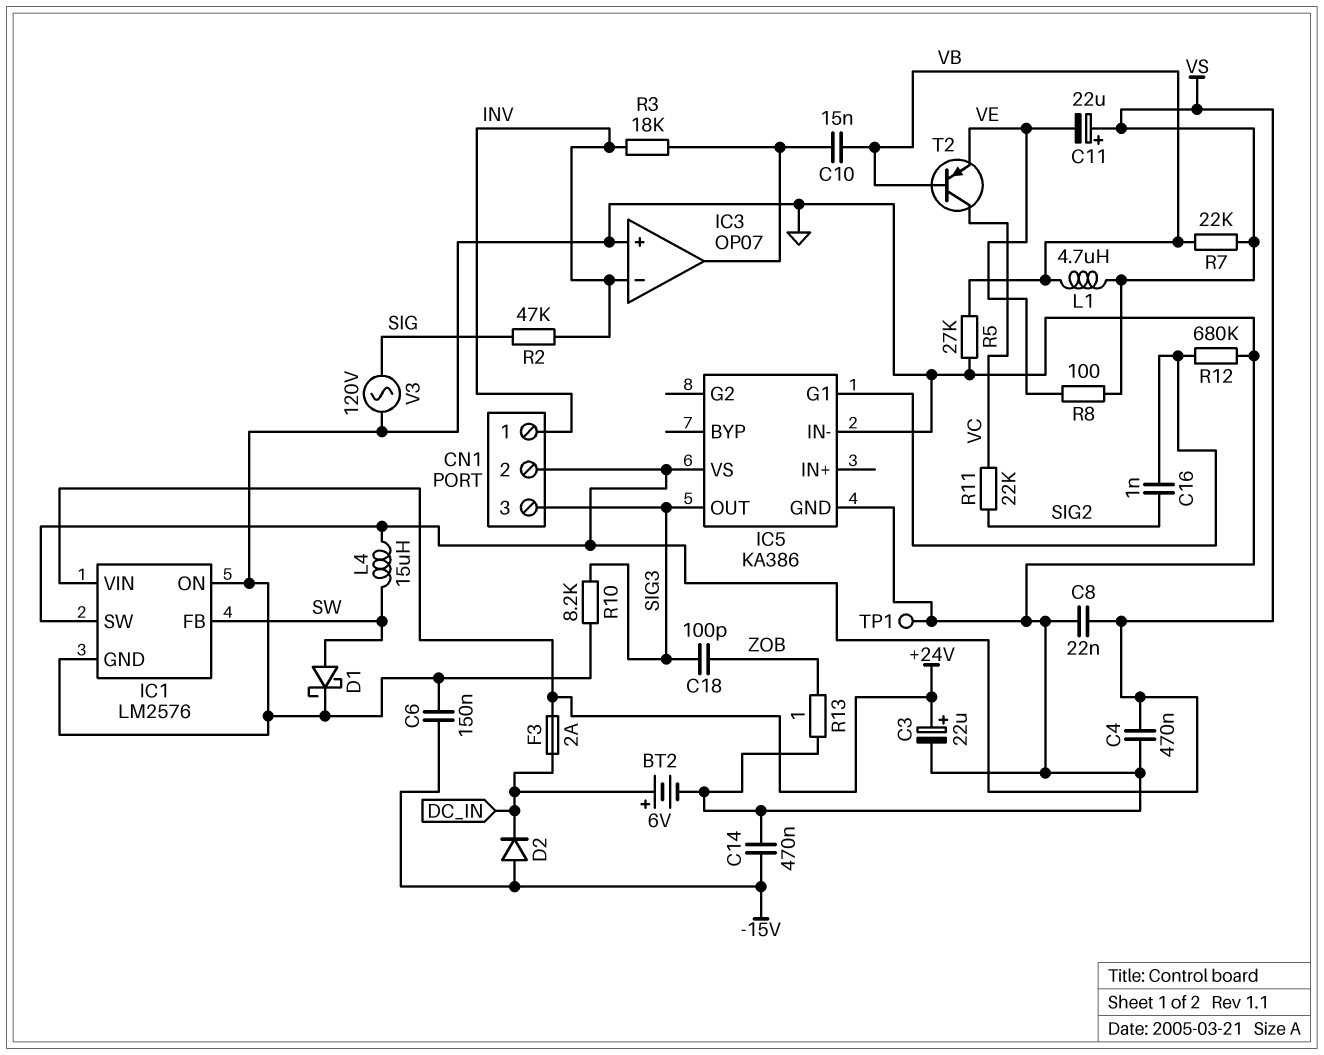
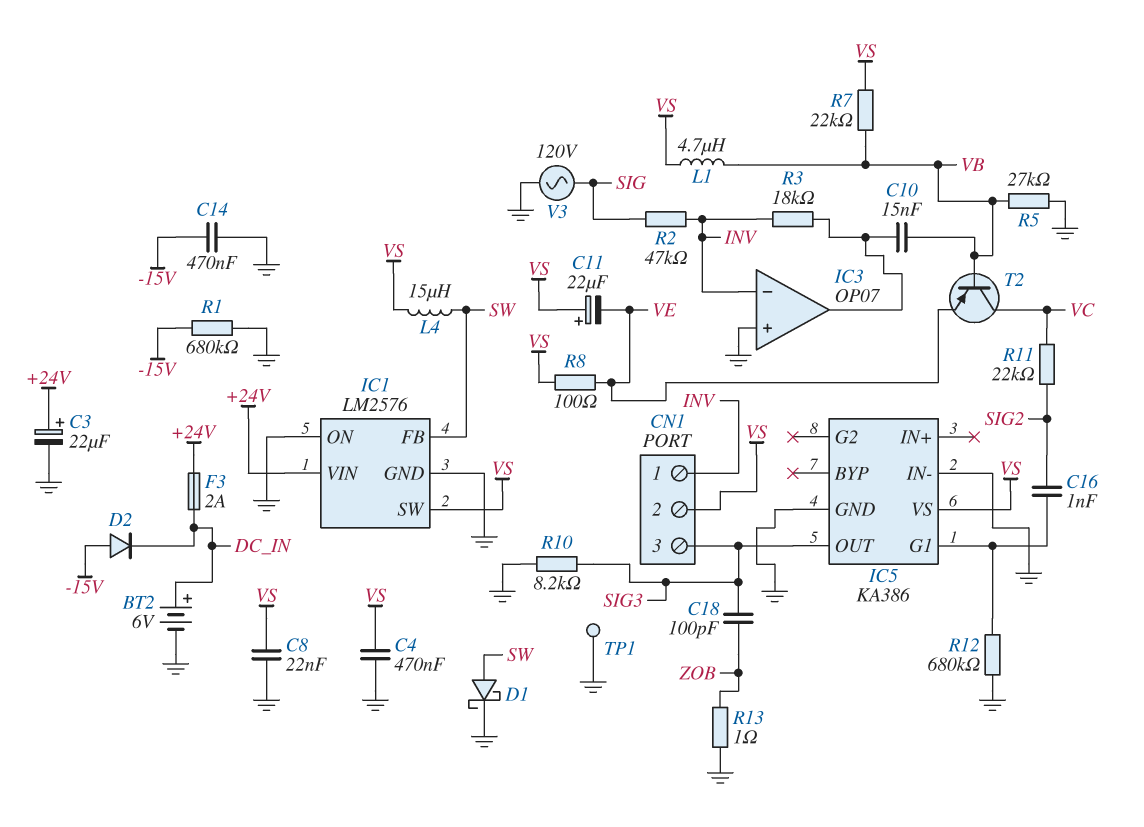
C6: 150nF (-15V, GND) -> none
R1: none -> 680k (-15V, GND)

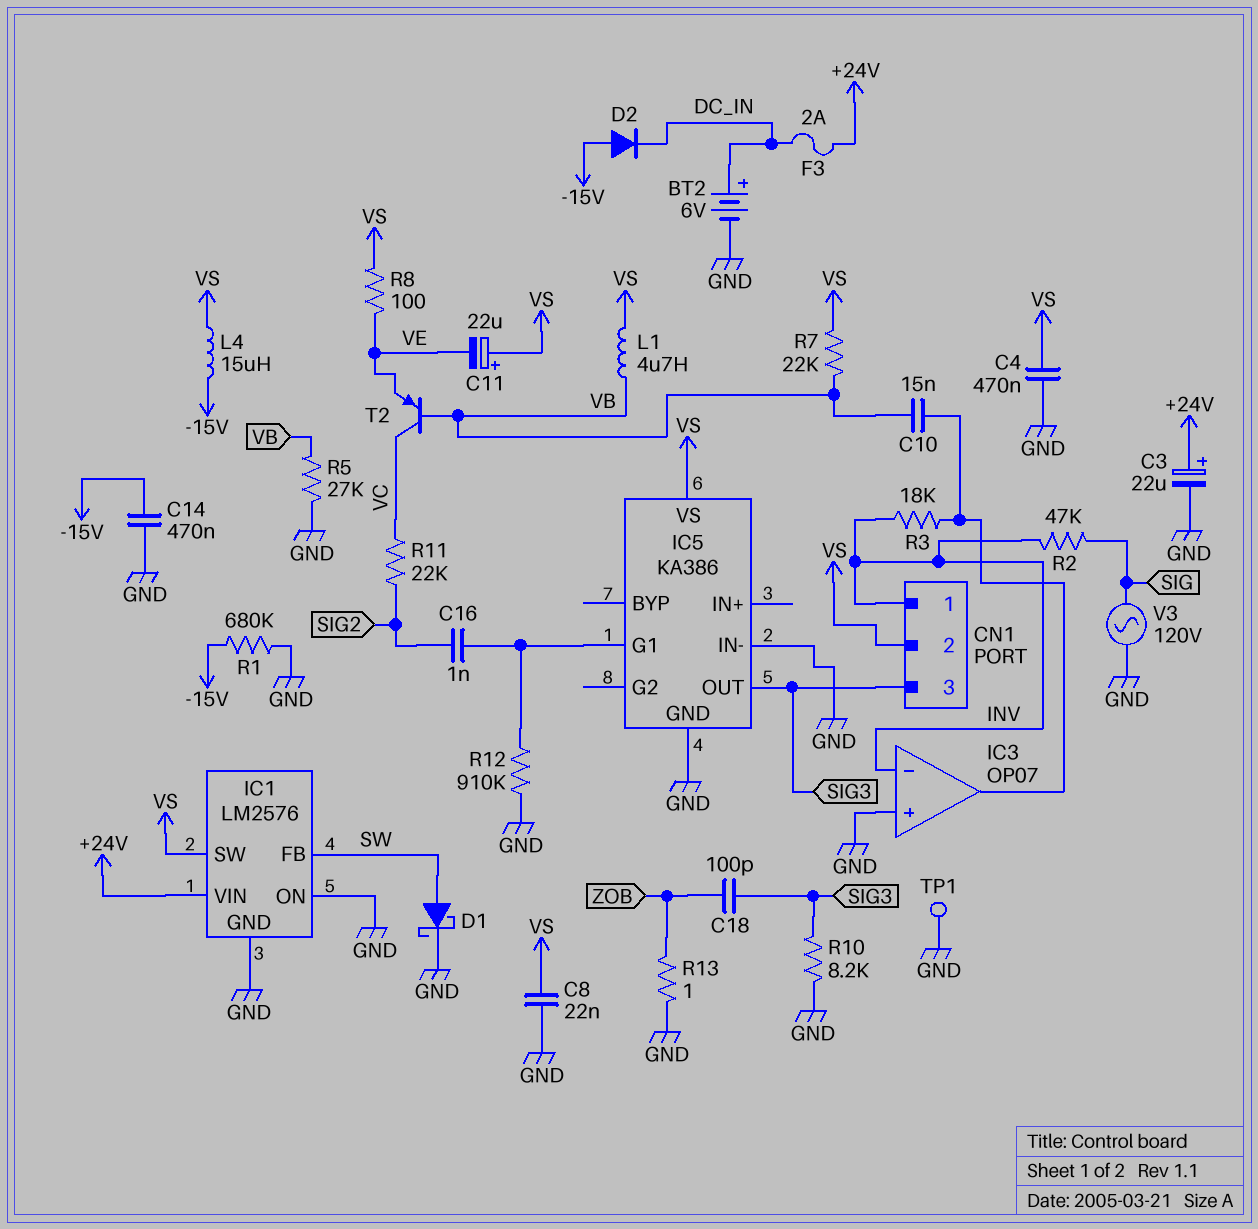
L4: 15uH (SW, VS) -> 15uH (-15V, VS)
R12: 680k (GND, IC5/G1) -> 910k (GND, IC5/G1)

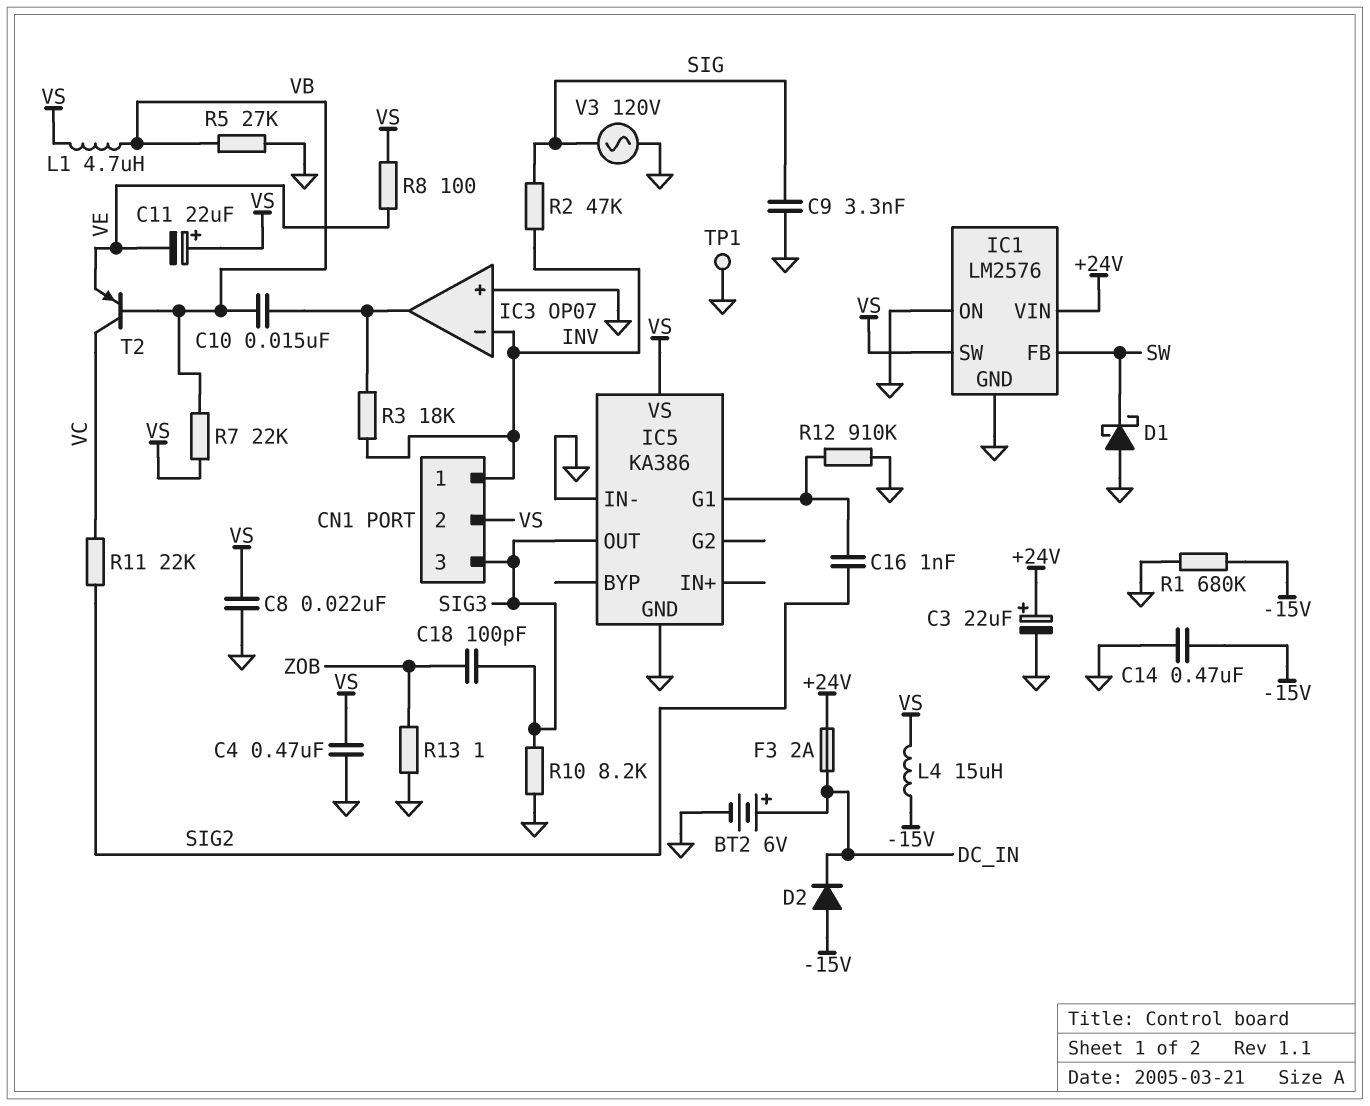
C9: none -> 3.3nF (GND, SIG)
D1: schottky (A SW, K GND) -> schottky (A GND, K SW)

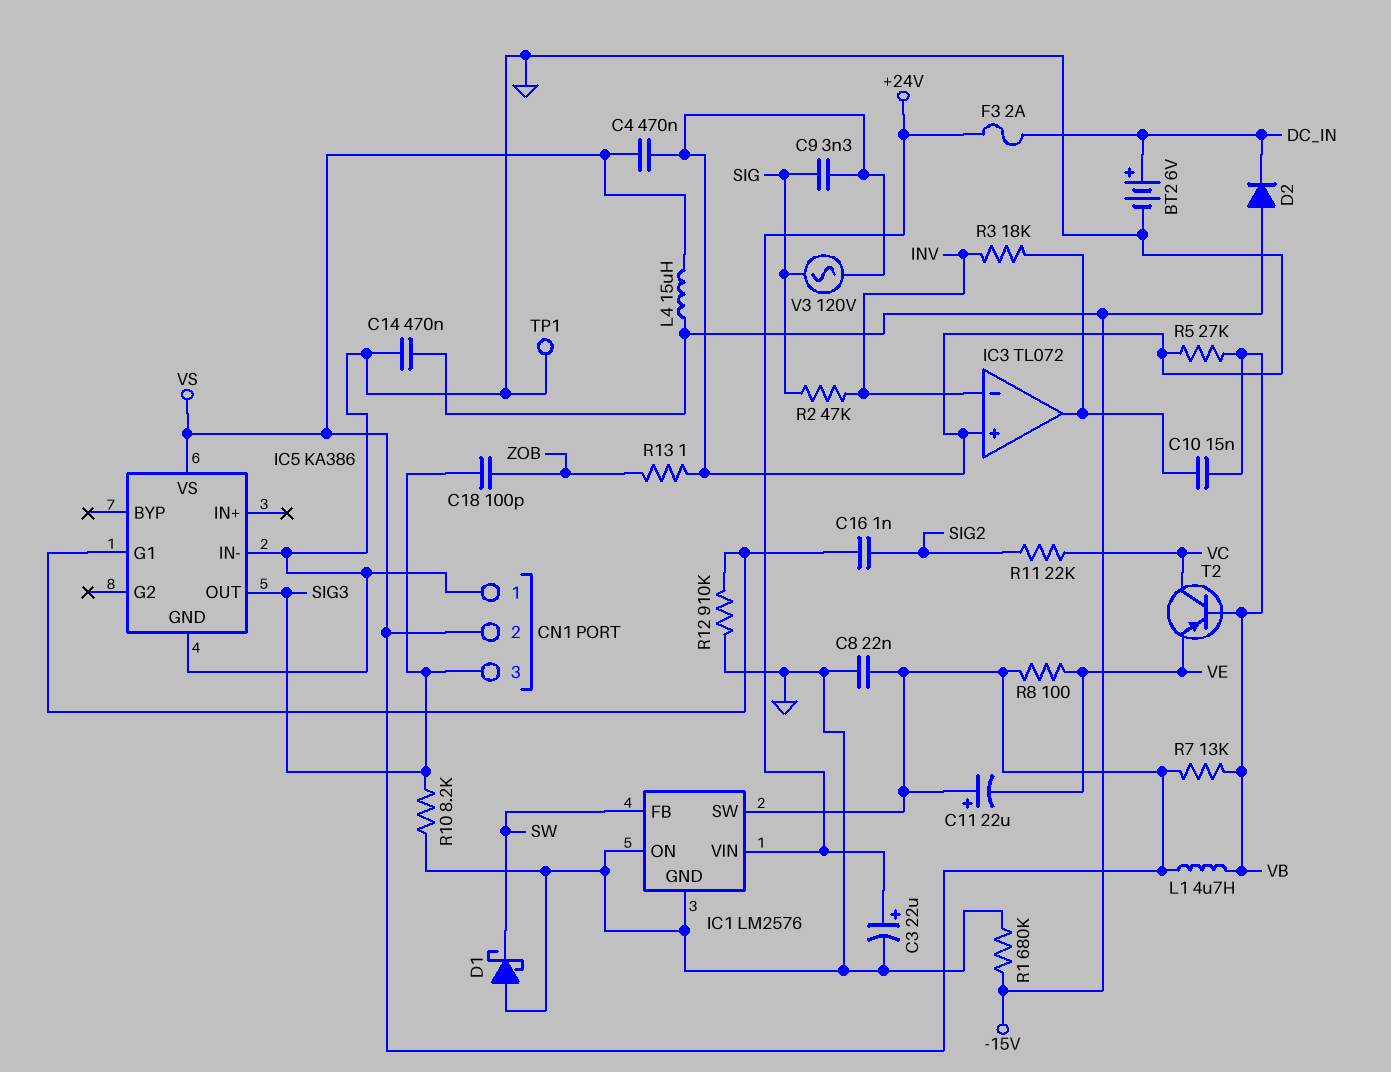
CN1 pin 1: INV -> GND
IC3: OP07 -> TL072
R7: 22k (VB, VS) -> 13k (VB, VS)

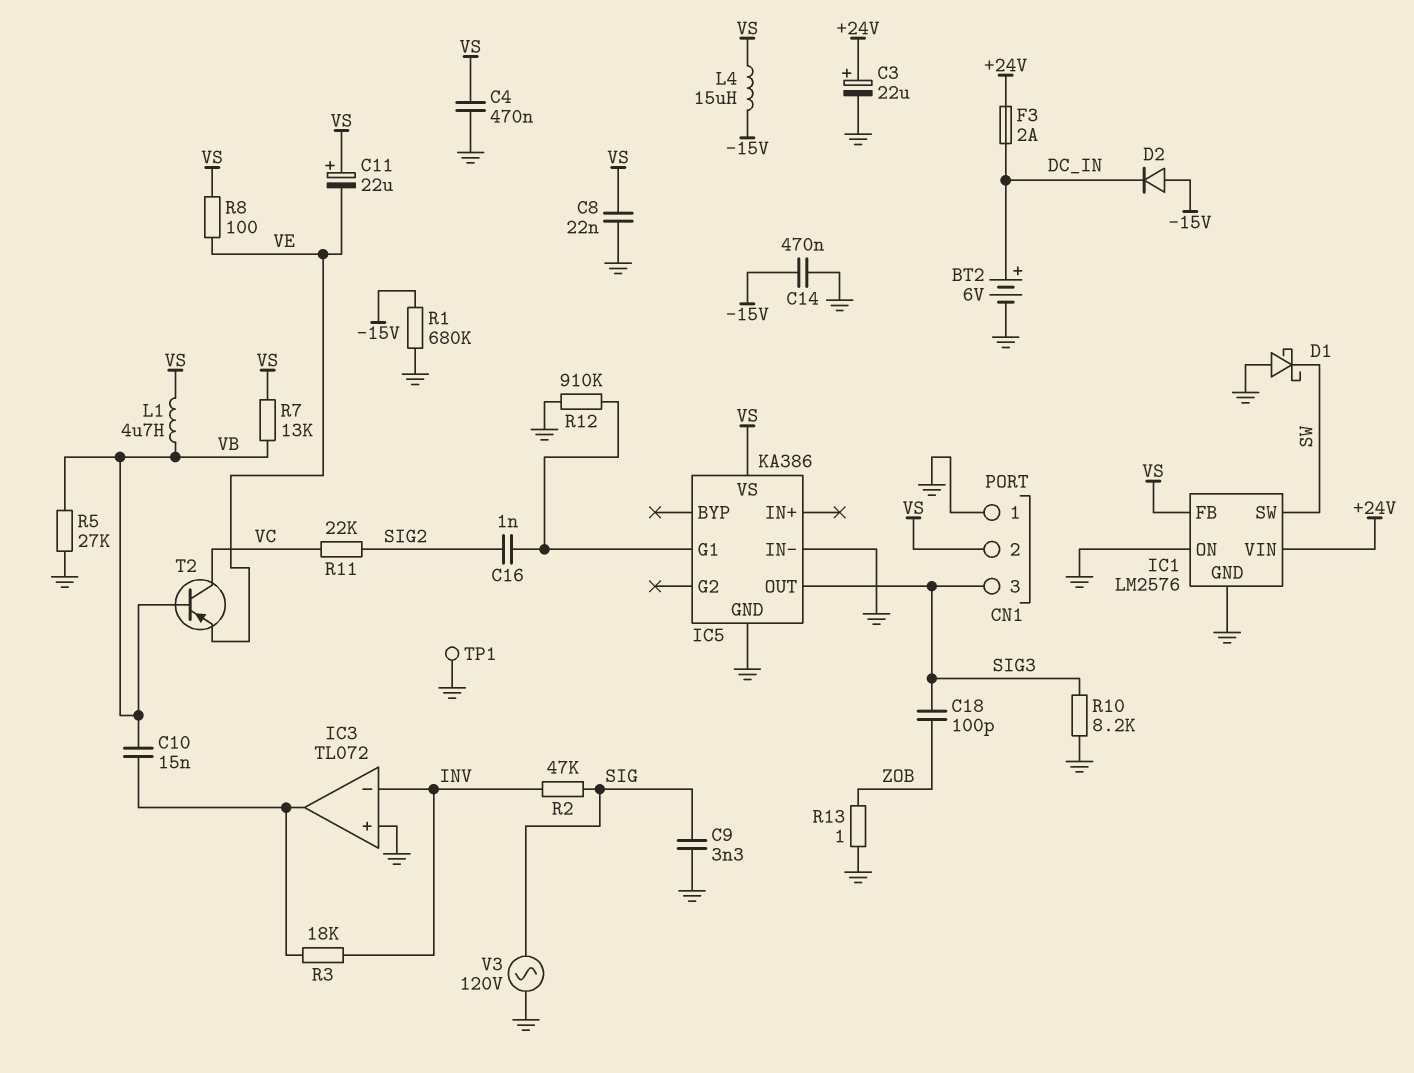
IC1 pin FB: SW -> VS
IC1 pin SW: VS -> SW

